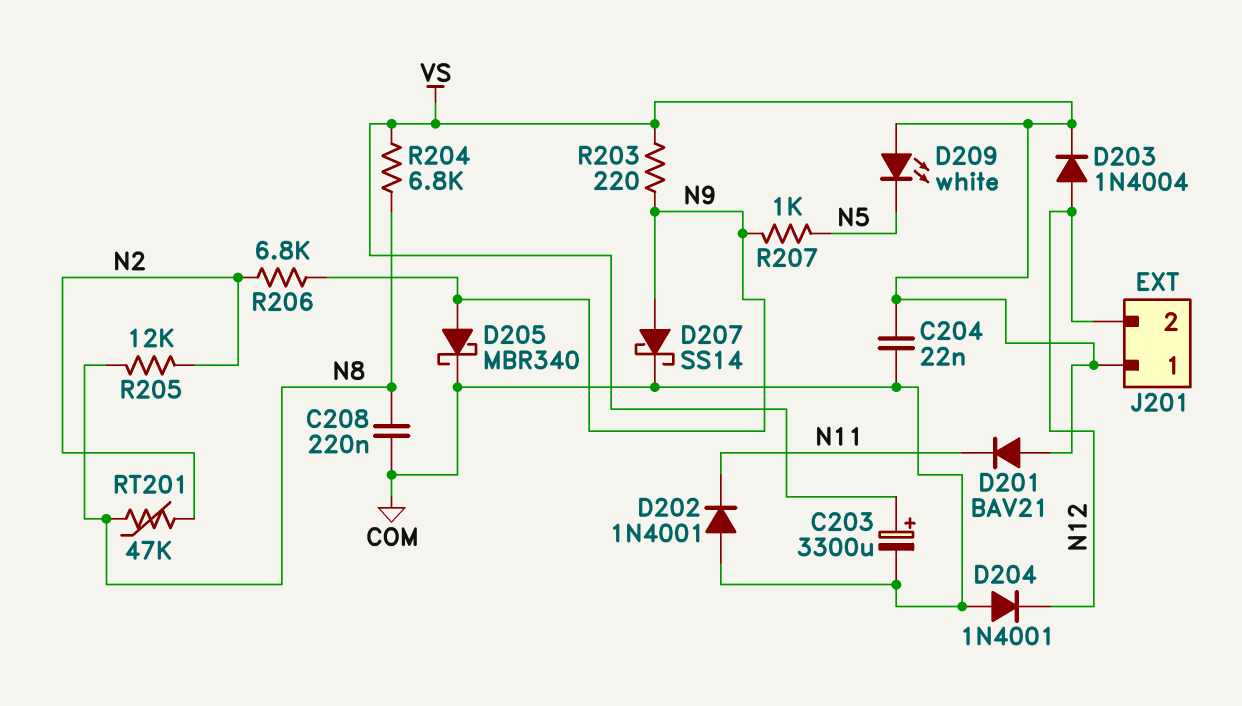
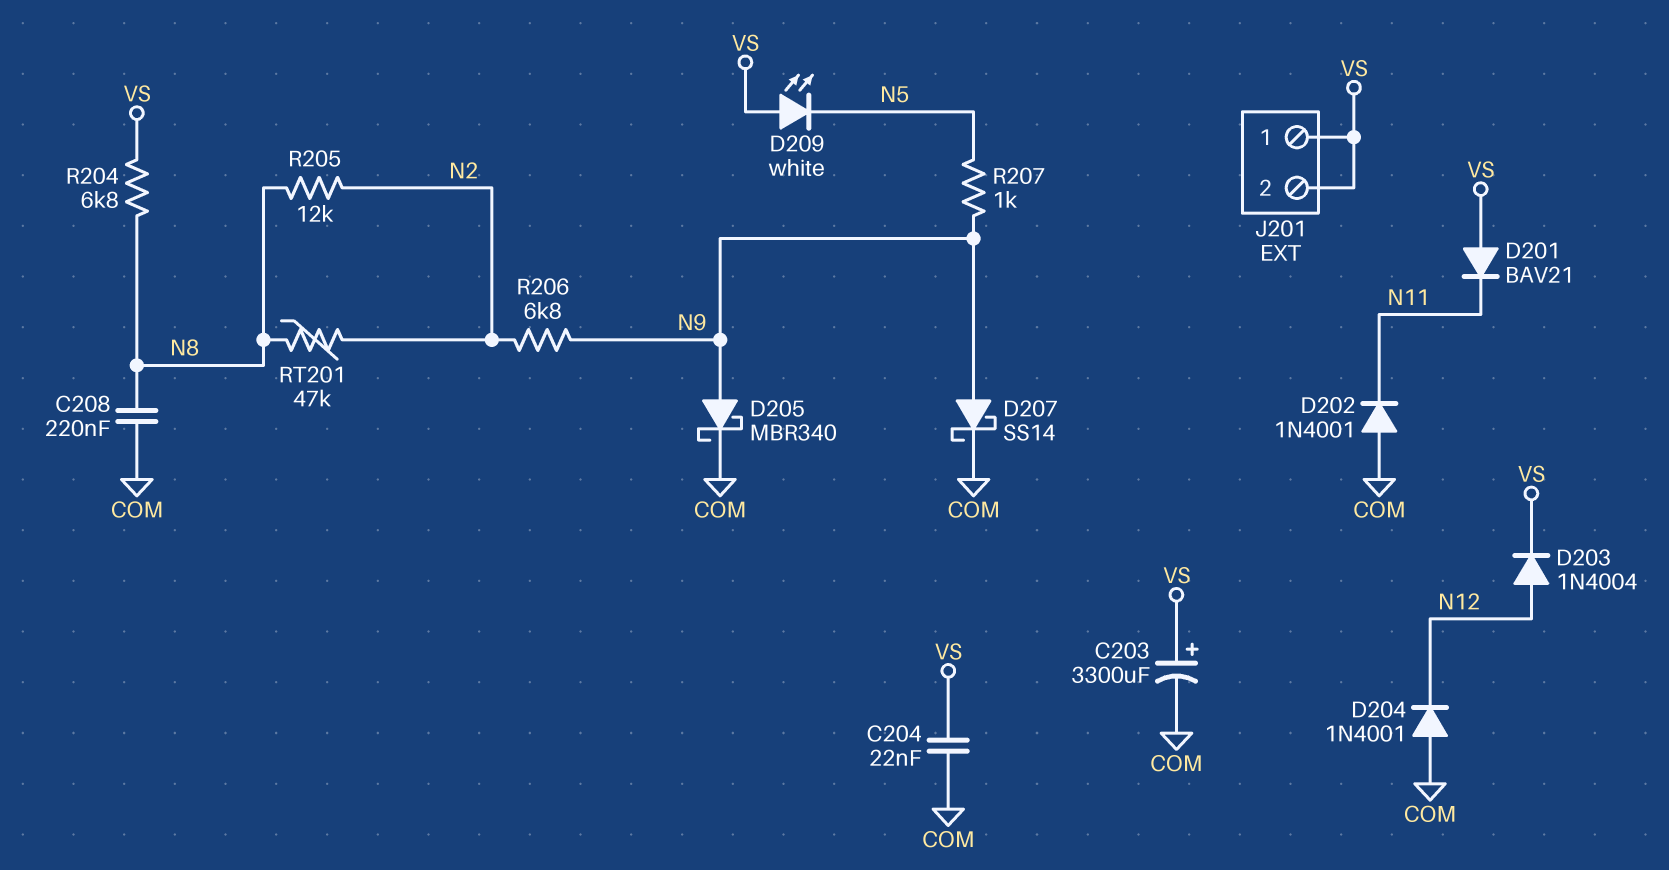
J201 pin 2: N12 -> VS
R203: 220 (N9, VS) -> none

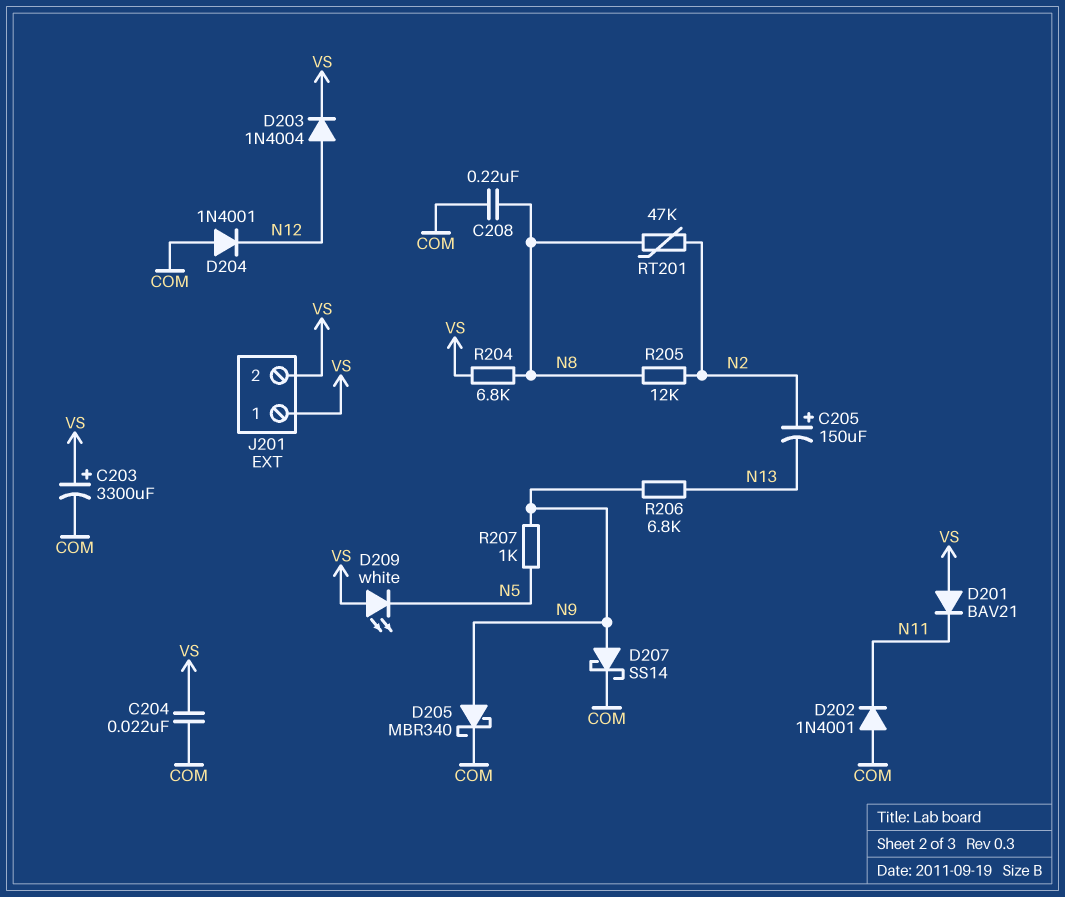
C205: none -> 150uF (plus N2, minus N13)
R206: 6.8k (N2, N9) -> 6.8k (N9, N13)

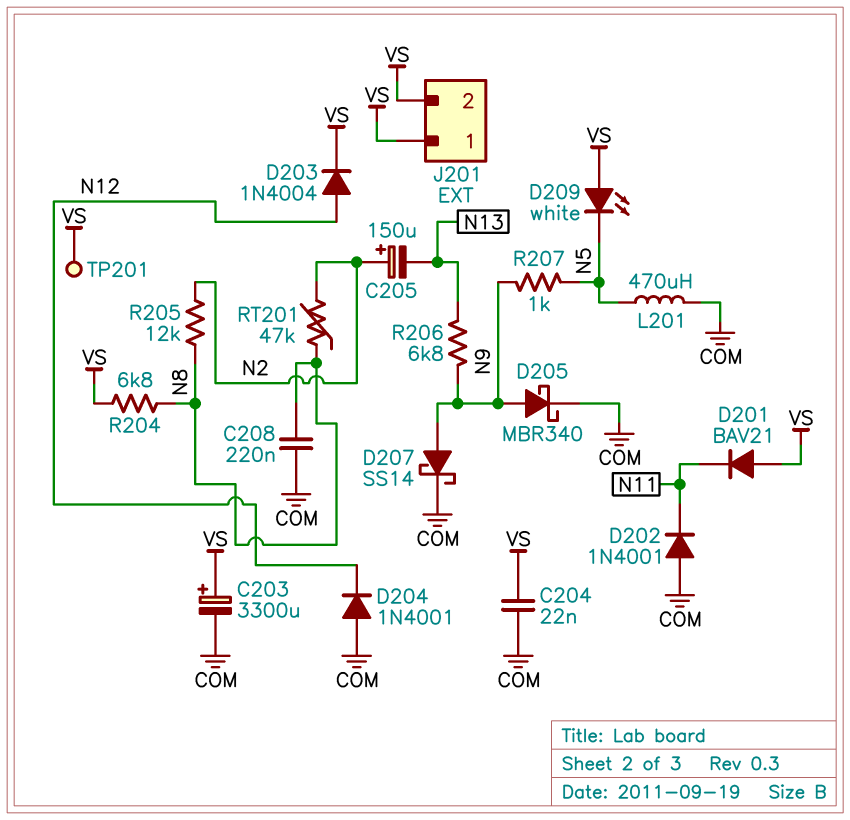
L201: none -> 470uH (COM, N5)
TP201: none -> test point (VS)

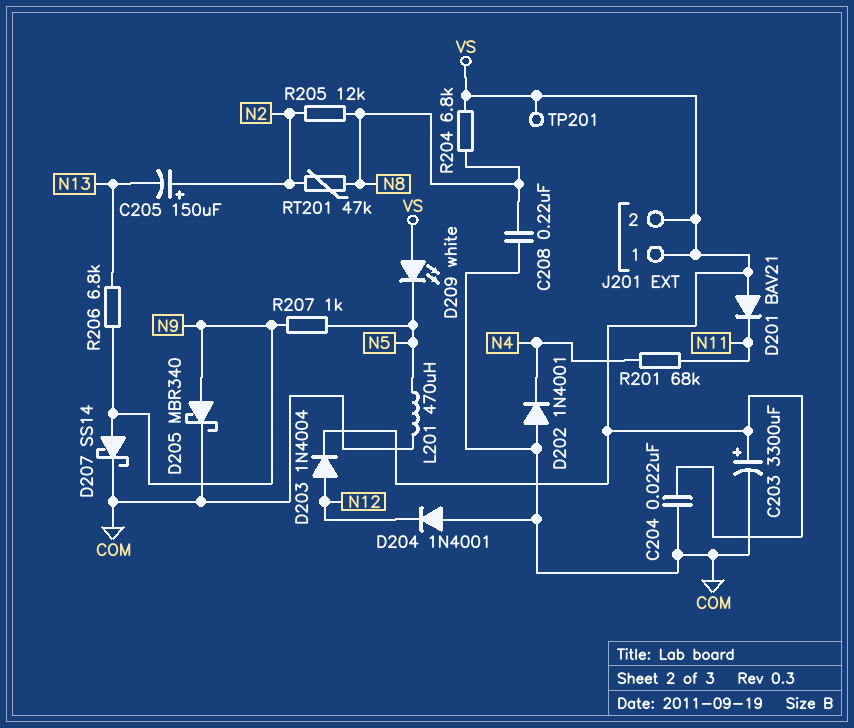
D202: diode 1N4001 (A COM, K N11) -> diode 1N4001 (A COM, K N4)
R201: none -> 68k (N4, N11)

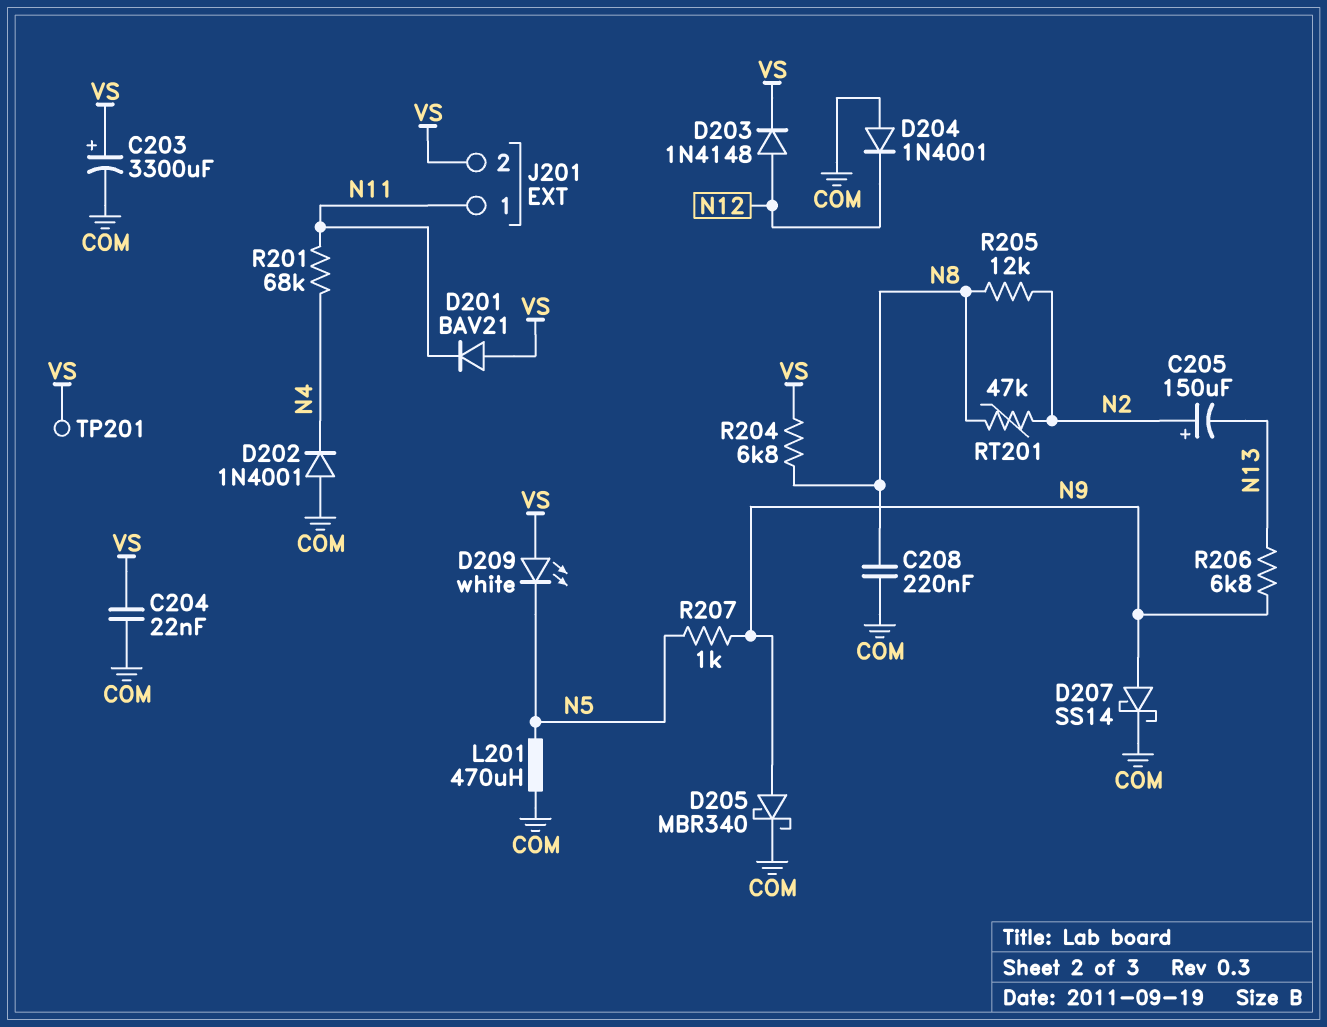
D203: diode 1N4004 (A N12, K VS) -> diode 1N4148 (A N12, K VS)
J201 pin 1: VS -> N11

